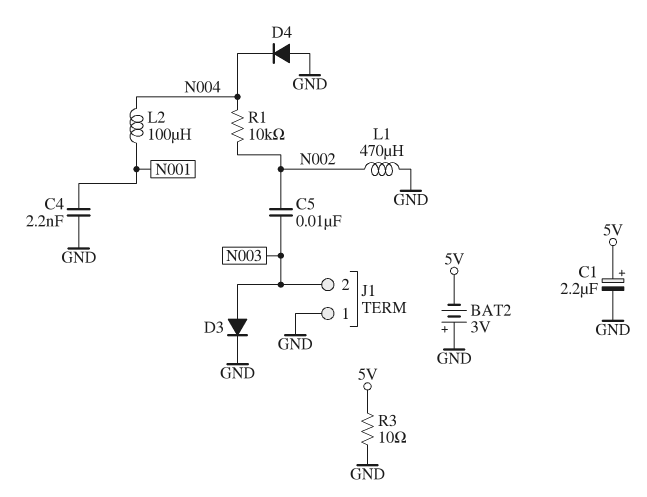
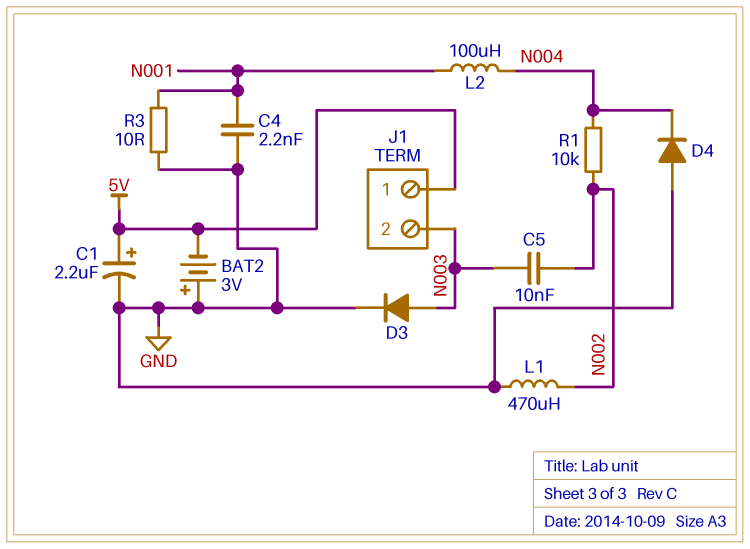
J1 pin 1: GND -> 5V
R3: 10 (5V, GND) -> 10 (GND, N001)

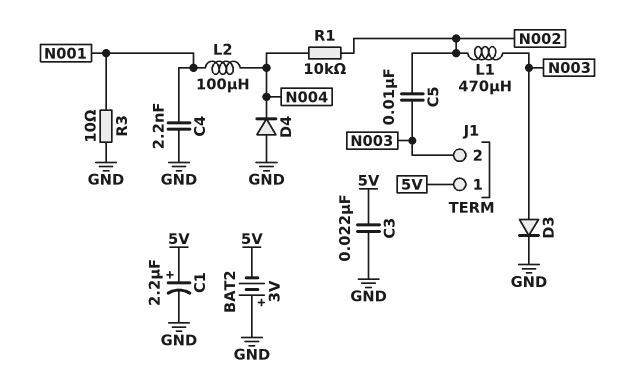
C3: none -> 22nF (5V, GND)
L1: 470uH (GND, N002) -> 470uH (N002, N003)

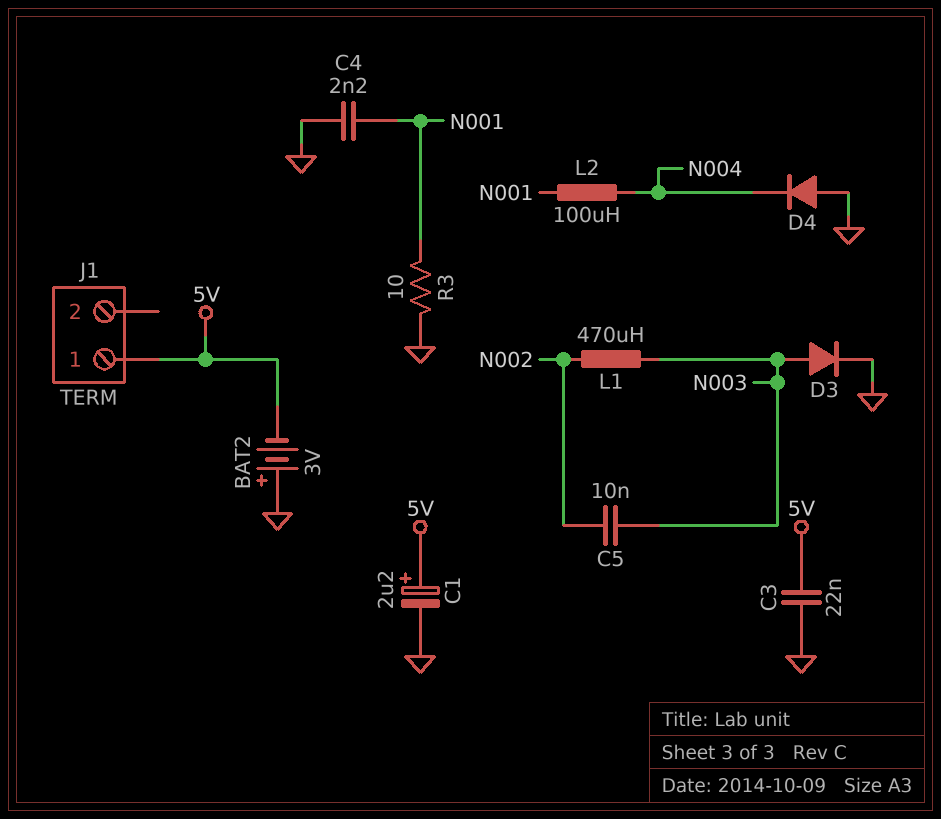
J1 pin 2: N003 -> none
R1: 10k (N002, N004) -> none

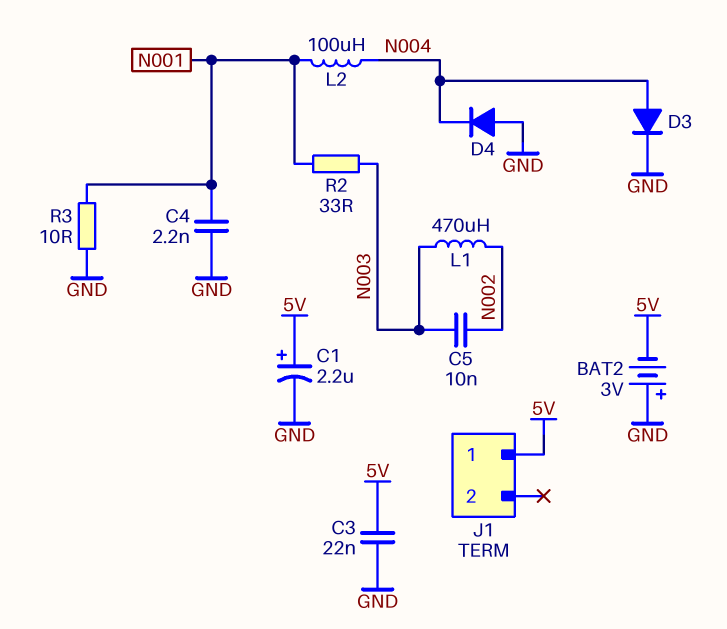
D3: diode (A N003, K GND) -> diode (A N004, K GND)
R2: none -> 33 (N001, N003)

